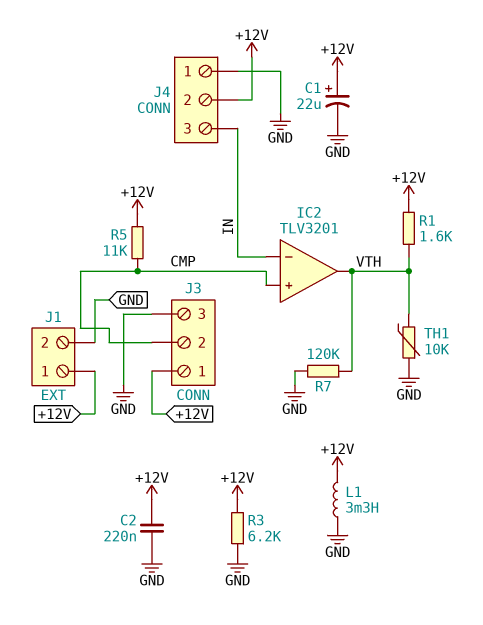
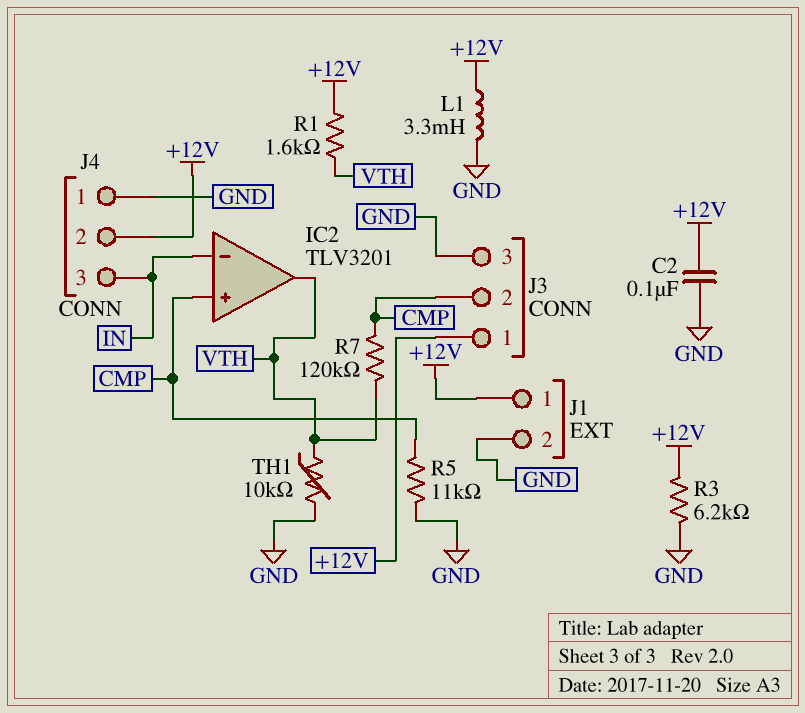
C1: 22uF (plus +12V, minus GND) -> none
C2: 220nF (+12V, GND) -> 100nF (+12V, GND)
R5: 11k (+12V, CMP) -> 11k (CMP, GND)
R7: 120k (GND, VTH) -> 120k (CMP, VTH)

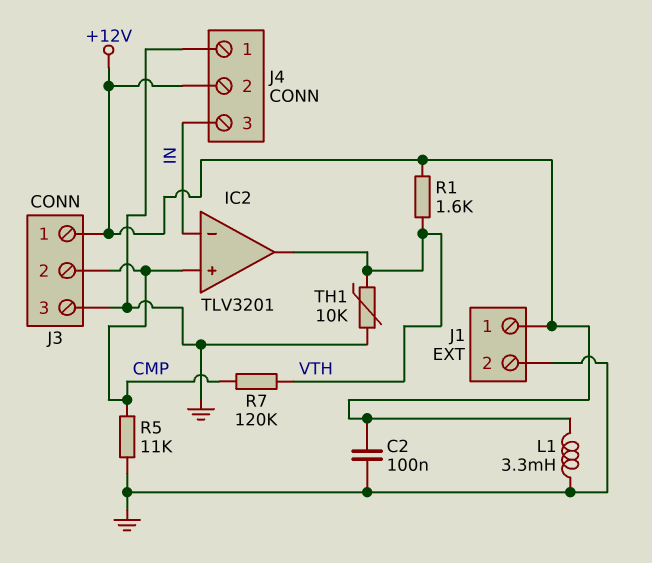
R3: 6.2k (+12V, GND) -> none

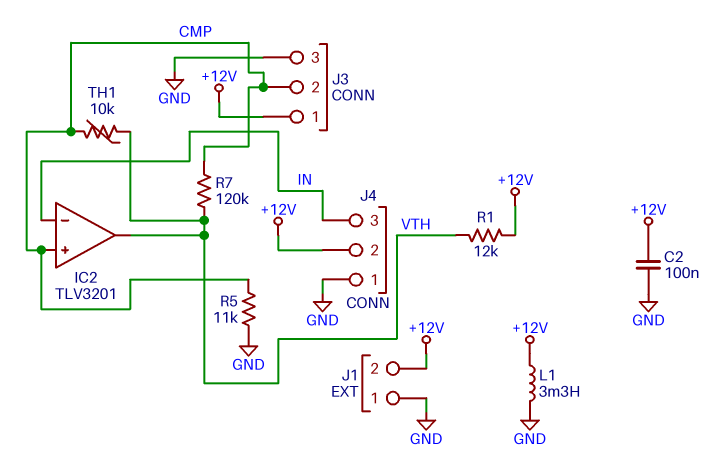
J1 pin 1: +12V -> GND
J1 pin 2: GND -> +12V
R1: 1.6k (+12V, VTH) -> 12k (+12V, VTH)
TH1: 10k (GND, VTH) -> 10k (CMP, VTH)

